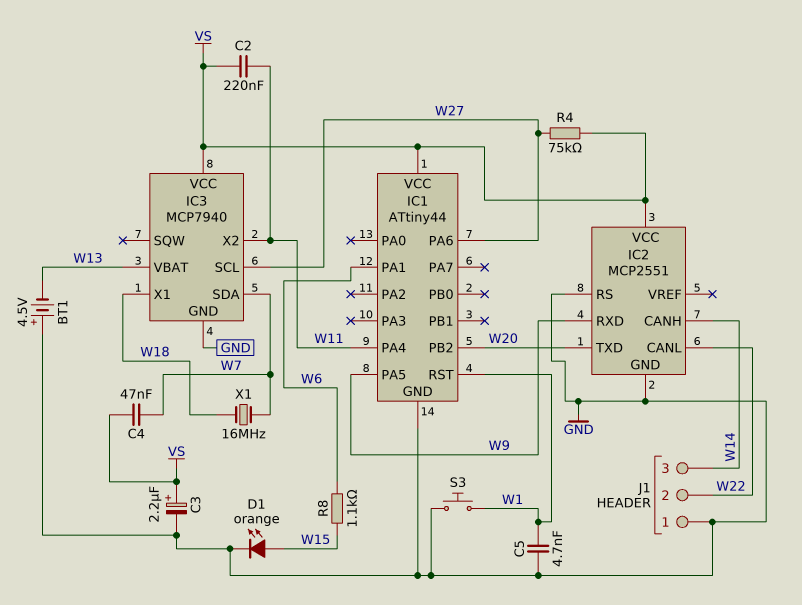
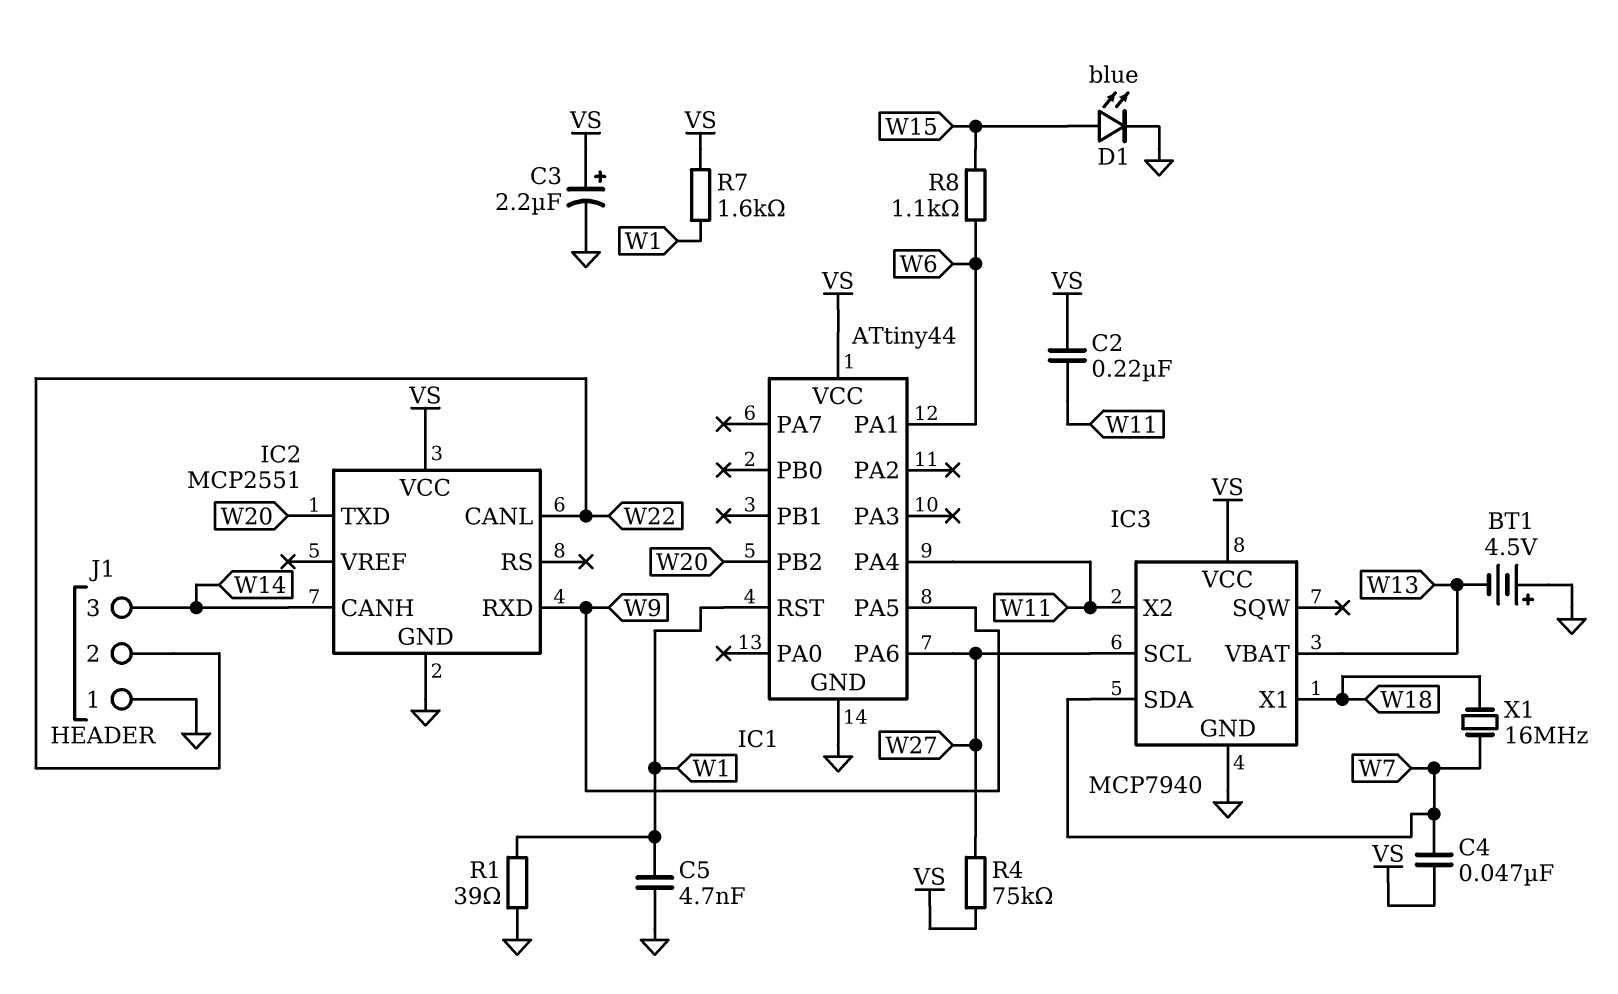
D1: LED orange (A W15, K GND) -> LED blue (A W15, K GND)
IC2 pin RS: GND -> none
R1: none -> 39 (GND, W1)
R7: none -> 1.6k (VS, W1)
S3: button (GND, W1) -> none

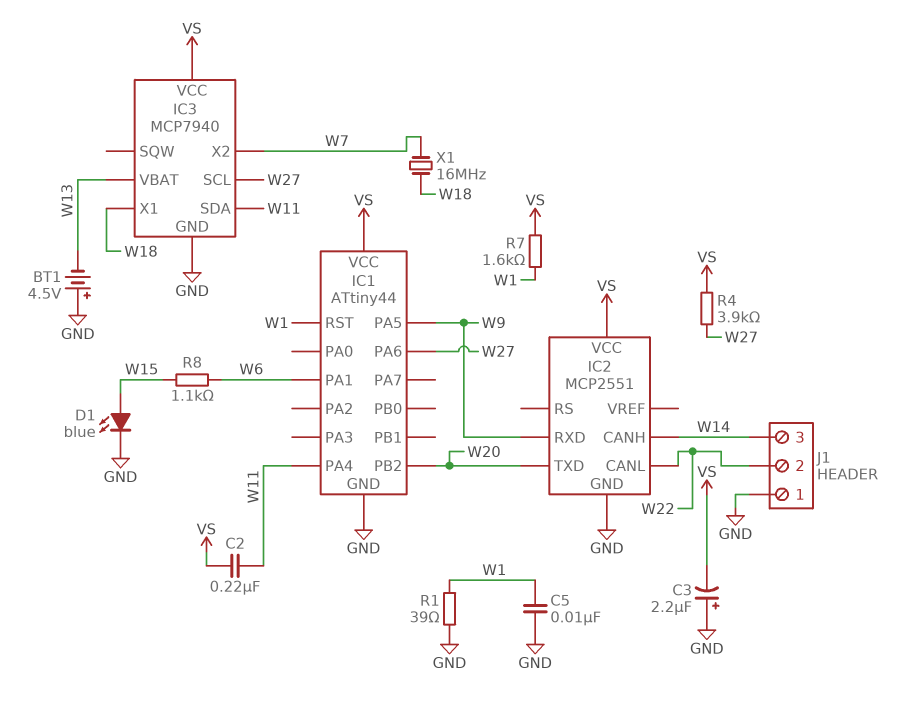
C3: 2.2uF (plus VS, minus GND) -> 2.2uF (plus GND, minus VS)
C4: 47nF (VS, W7) -> none
C5: 4.7nF (GND, W1) -> 10nF (GND, W1)
IC3 pin SDA: W7 -> W11
IC3 pin X2: W11 -> W7
R4: 75k (VS, W27) -> 3.9k (VS, W27)

